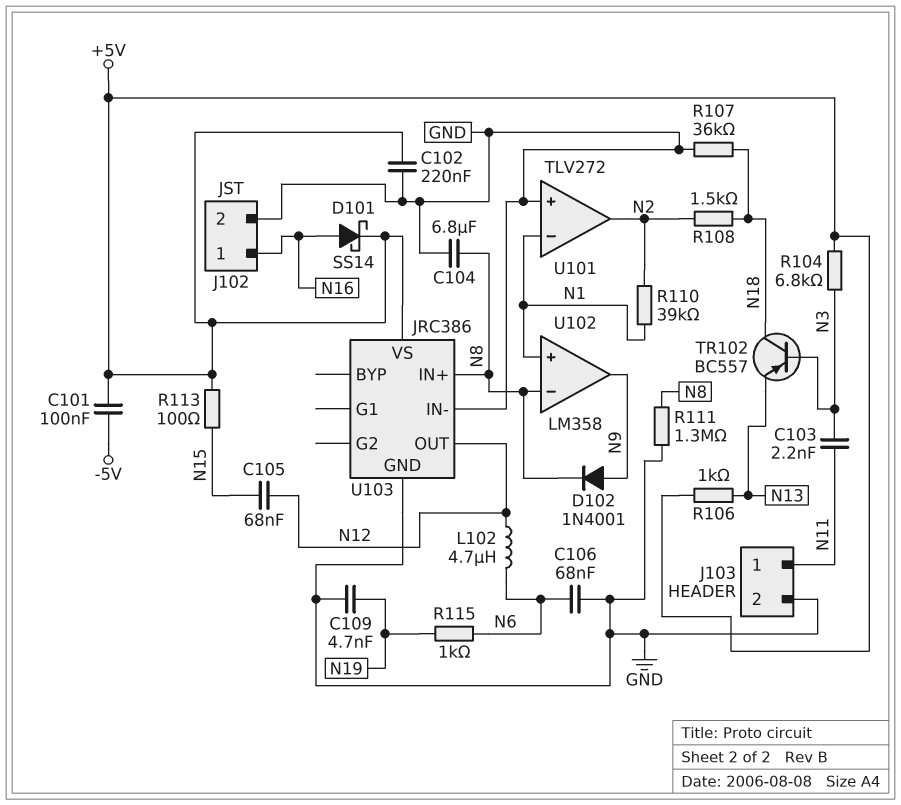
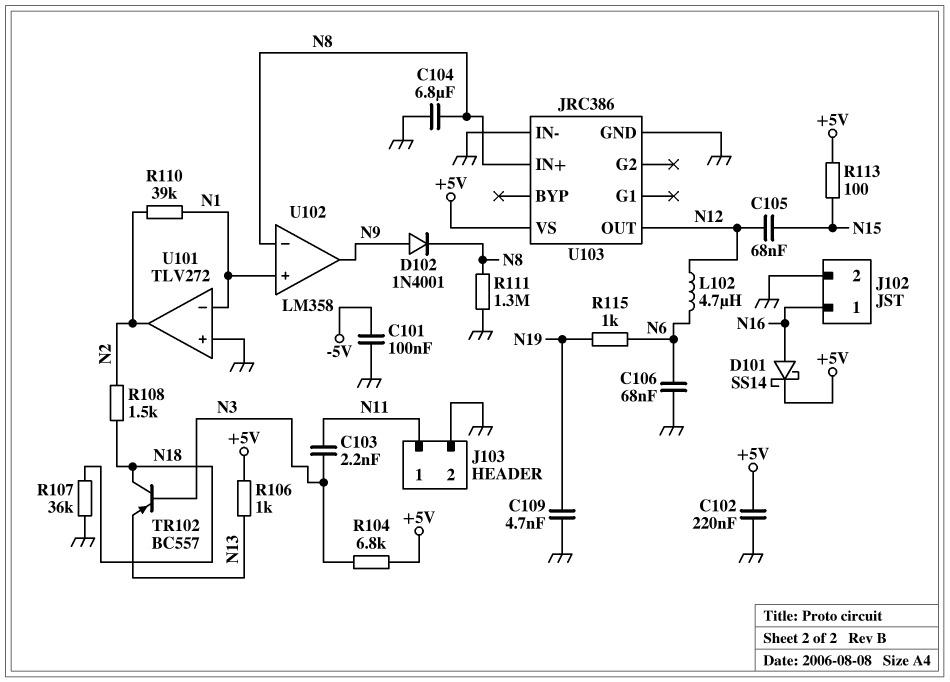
C101: 100nF (+5V, -5V) -> 100nF (-5V, GND)

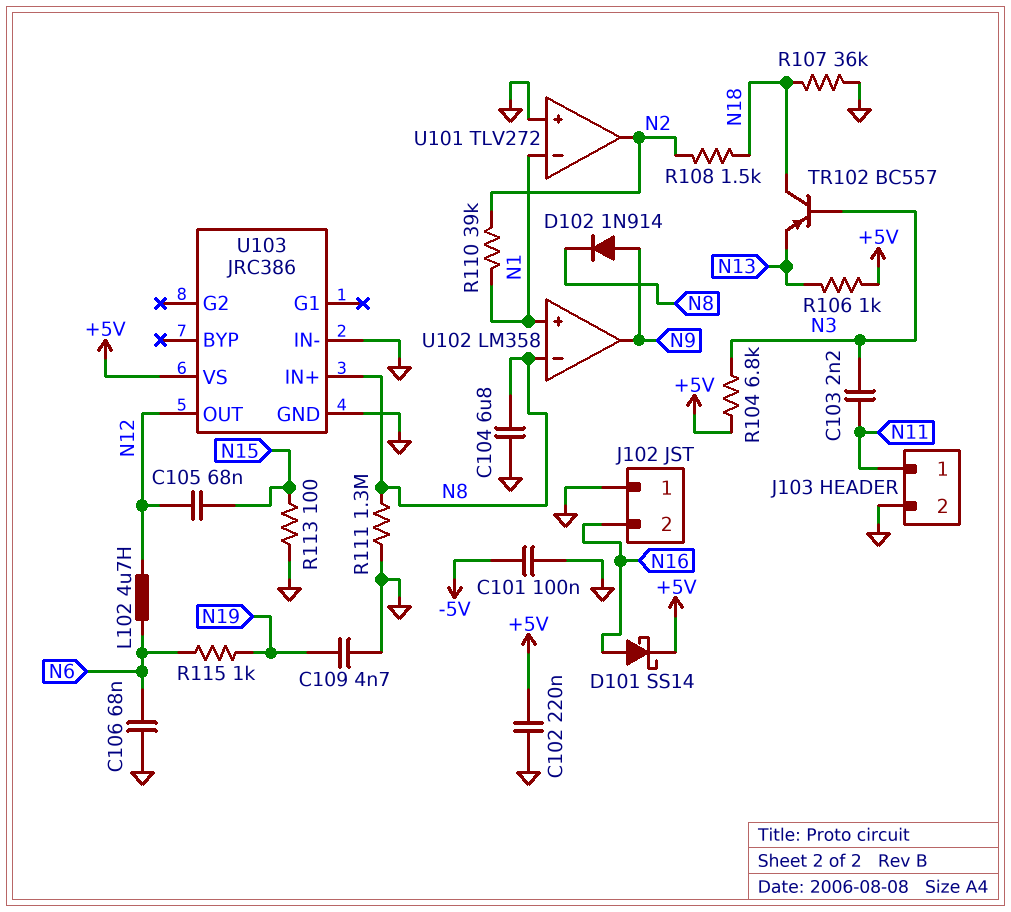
D102: diode 1N4001 (A N9, K N8) -> diode 1N914 (A N9, K N8)
J102 pin 1: N16 -> GND
J102 pin 2: GND -> N16
R113: 100 (+5V, N15) -> 100 (GND, N15)

